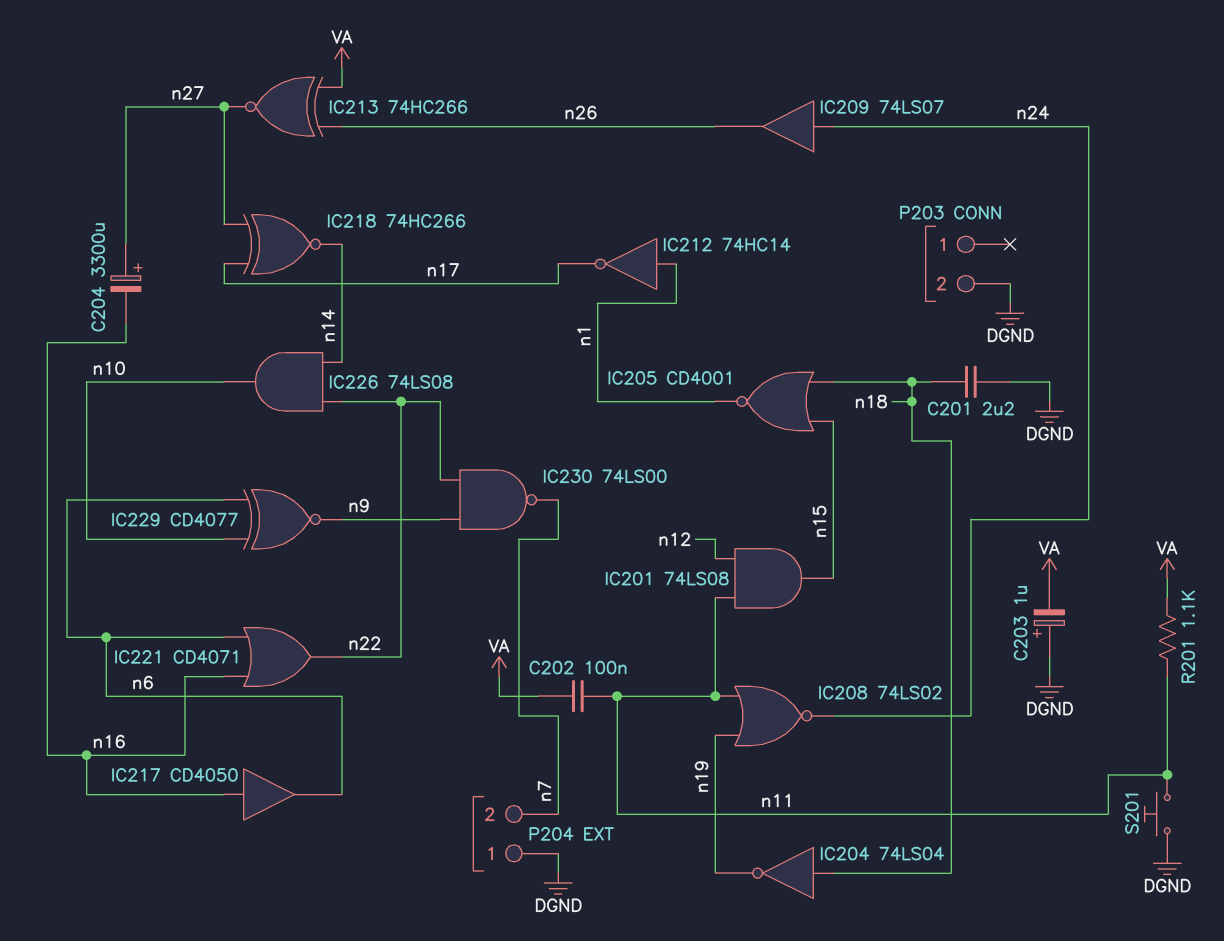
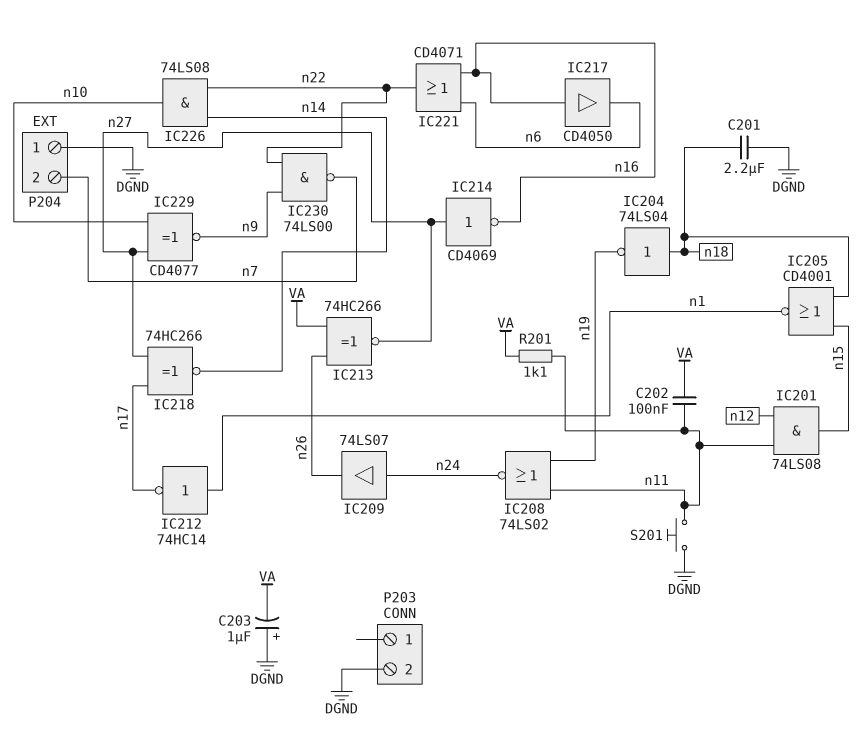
C204: 3300uF (plus n27, minus n16) -> none
IC214: none -> NOT CD4069 (in n27, out n16)
IC229: XNOR CD4077 (in n6, in n10, out n9) -> XNOR CD4077 (in n10, in n27, out n9)

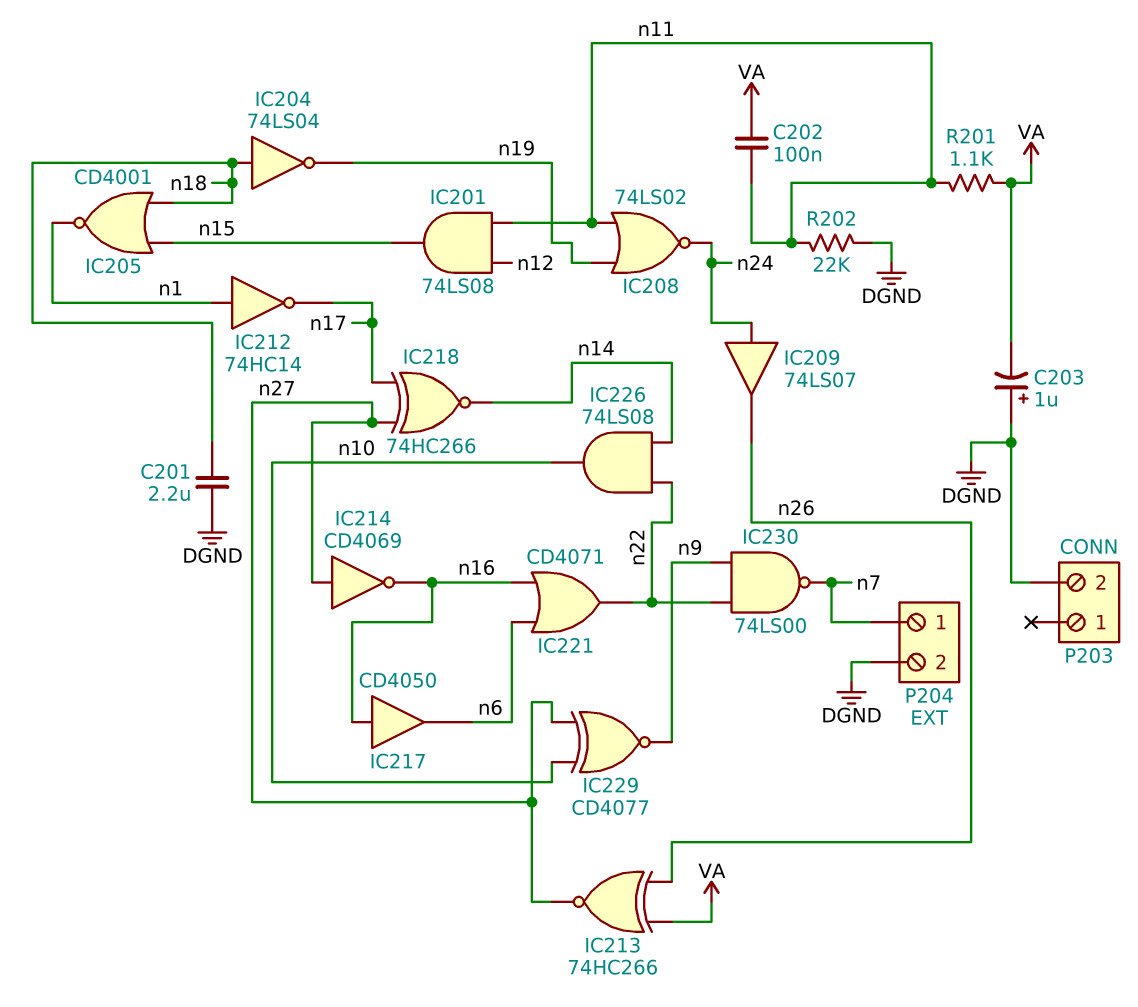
P204 pin 1: DGND -> n7
P204 pin 2: n7 -> DGND
R202: none -> 22k (DGND, n11)
S201: button (DGND, n11) -> none

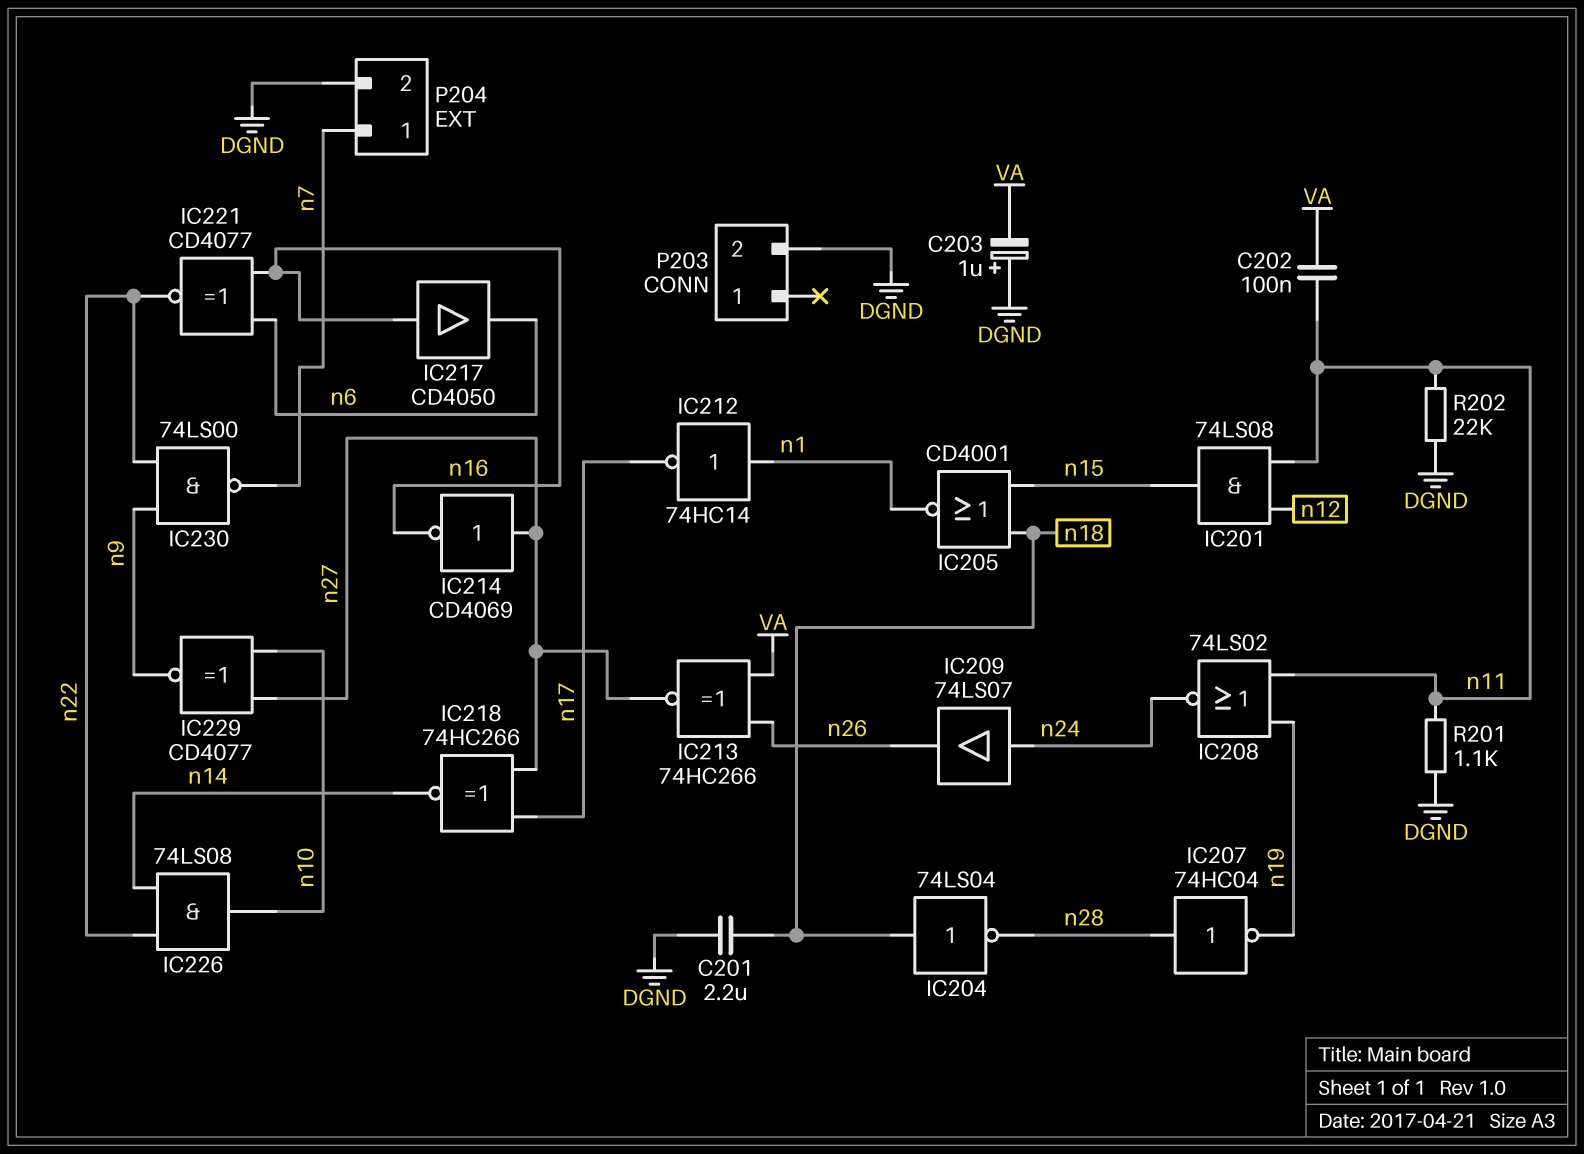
IC204: NOT 74LS04 (in n18, out n19) -> NOT 74LS04 (in n18, out n28)
IC207: none -> NOT 74HC04 (in n28, out n19)
IC221: OR CD4071 (in n6, in n16, out n22) -> XNOR CD4077 (in n6, in n16, out n22)
R201: 1.1k (VA, n11) -> 1.1k (DGND, n11)

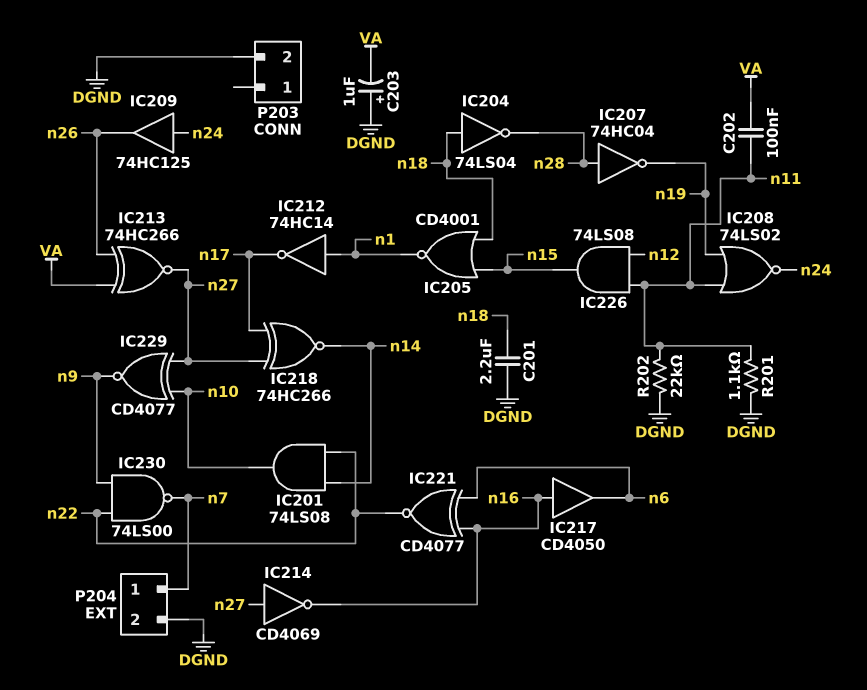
IC201: AND 74LS08 (in n11, in n12, out n15) -> AND 74LS08 (in n14, in n22, out n10)
IC209: buffer 74LS07 (in n24, out n26) -> buffer 74HC125 (in n24, out n26)
IC226: AND 74LS08 (in n14, in n22, out n10) -> AND 74LS08 (in n11, in n12, out n15)

